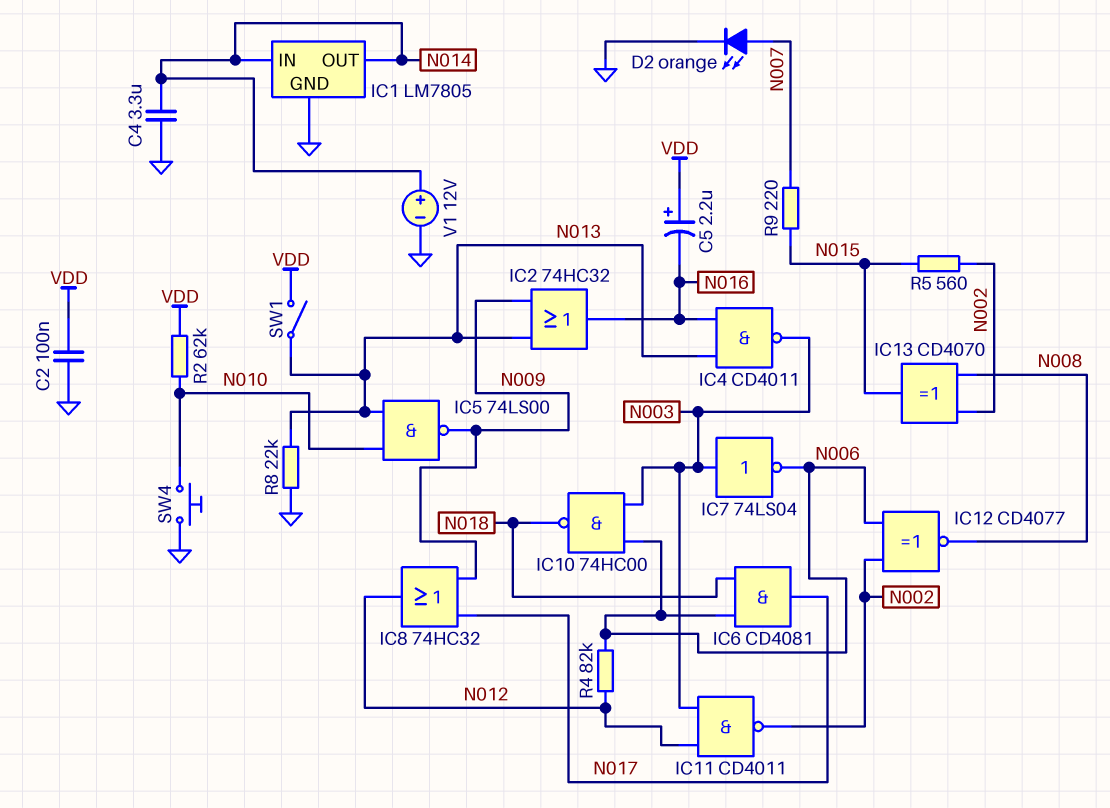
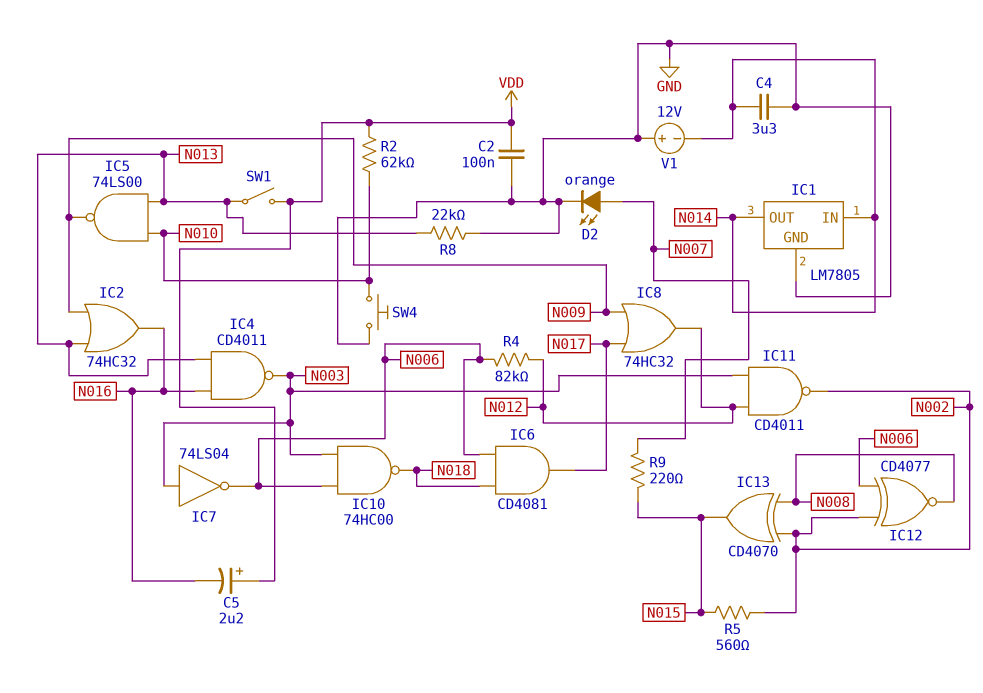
V1: 12V (plus N014, minus GND) -> 12V (plus GND, minus N014)

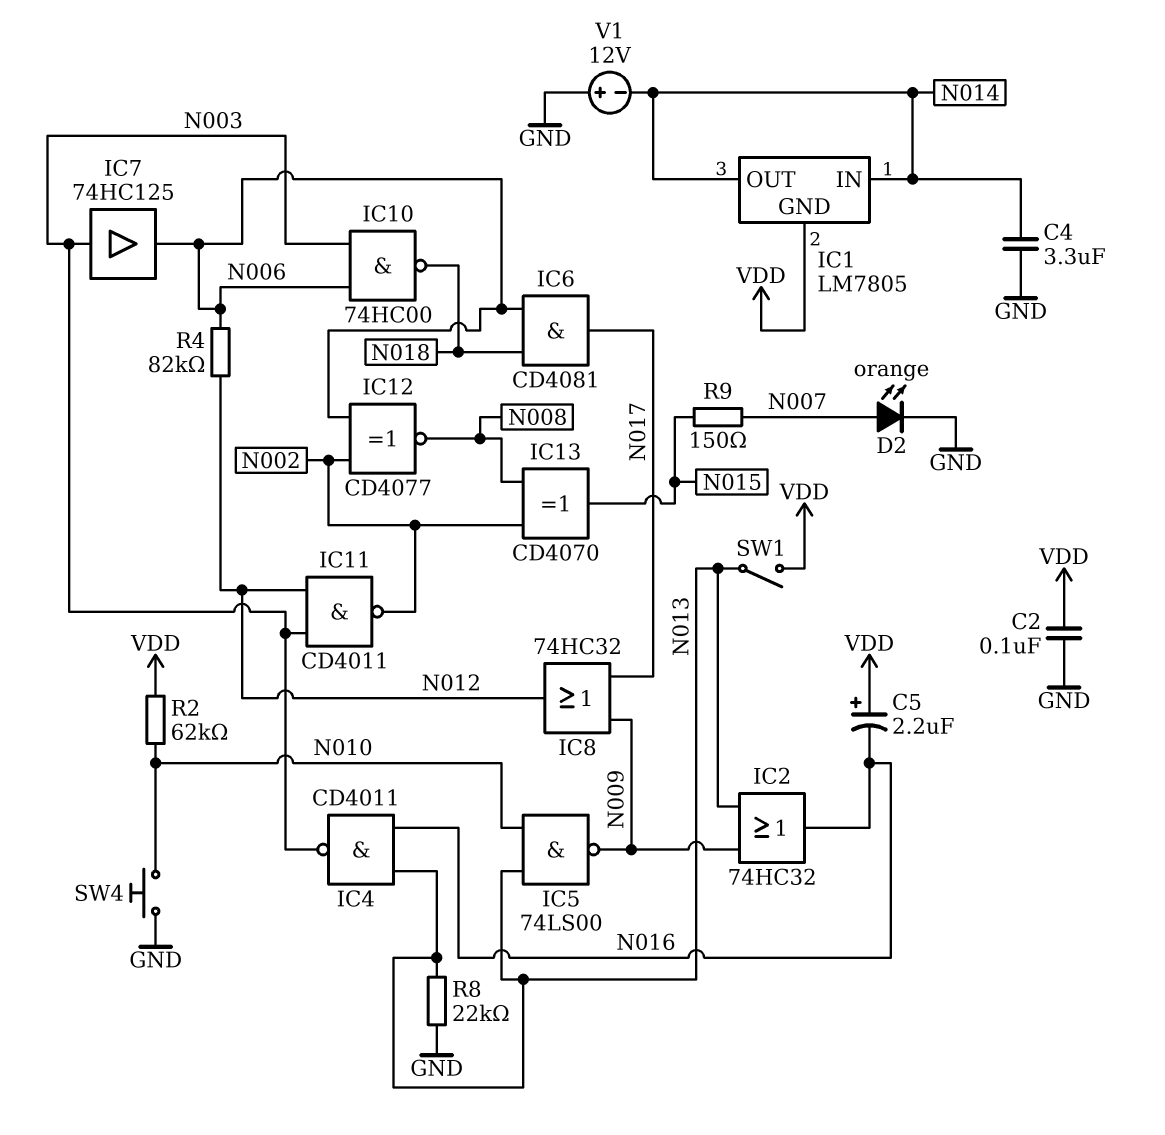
IC1 pin GND: GND -> VDD
IC7: NOT 74LS04 (in N003, out N006) -> buffer 74HC125 (in N003, out N006)
R5: 560 (N002, N015) -> none
R9: 220 (N007, N015) -> 150 (N007, N015)

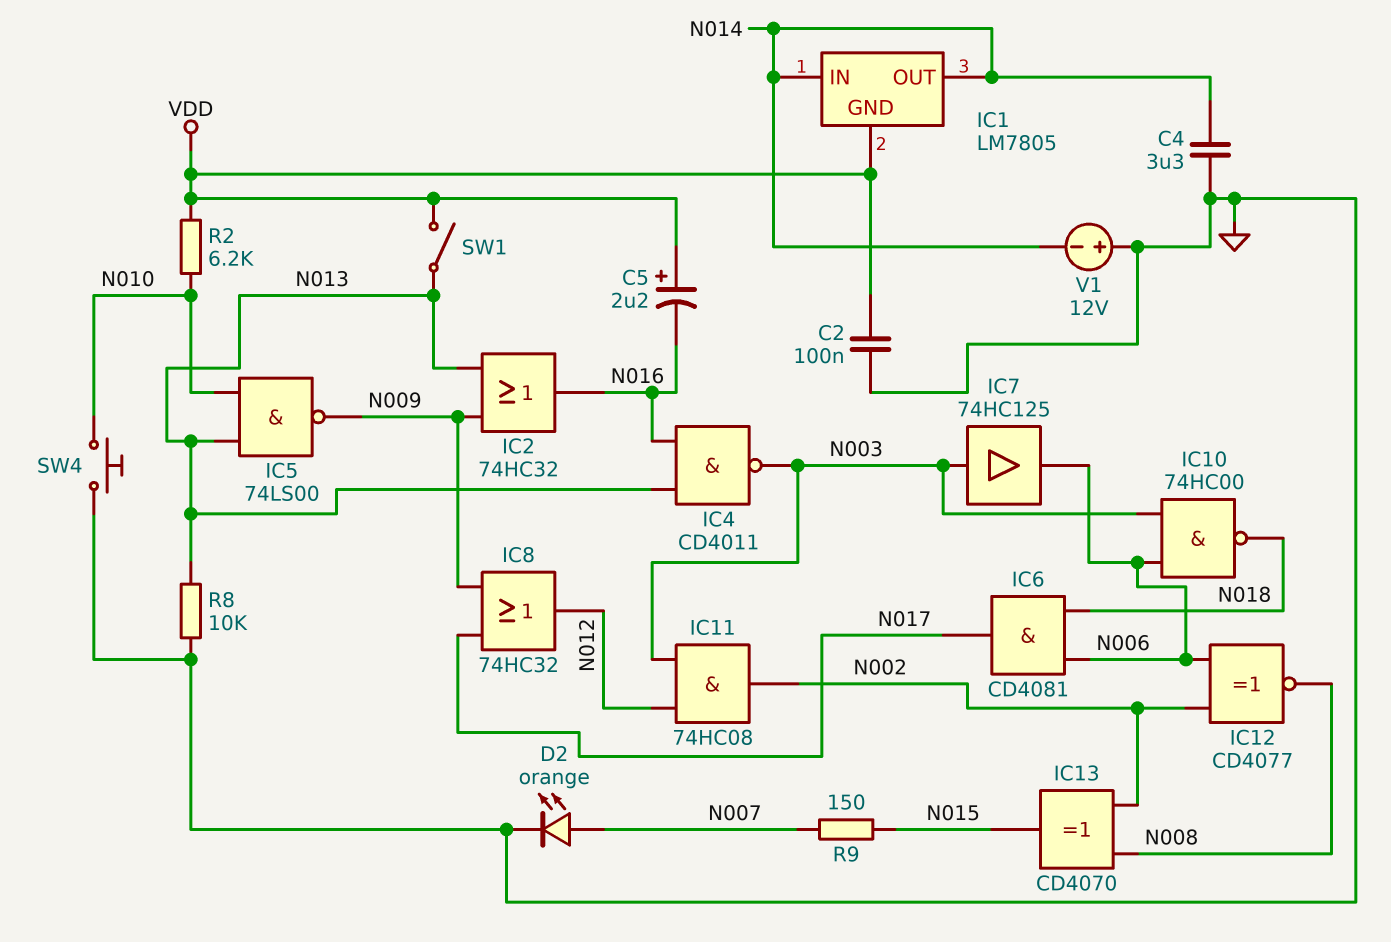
IC11: NAND CD4011 (in N003, in N012, out N002) -> AND 74HC08 (in N003, in N012, out N002)
R2: 62k (N010, VDD) -> 6.2k (N010, VDD)
R4: 82k (N006, N012) -> none
R8: 22k (GND, N013) -> 10k (GND, N013)

